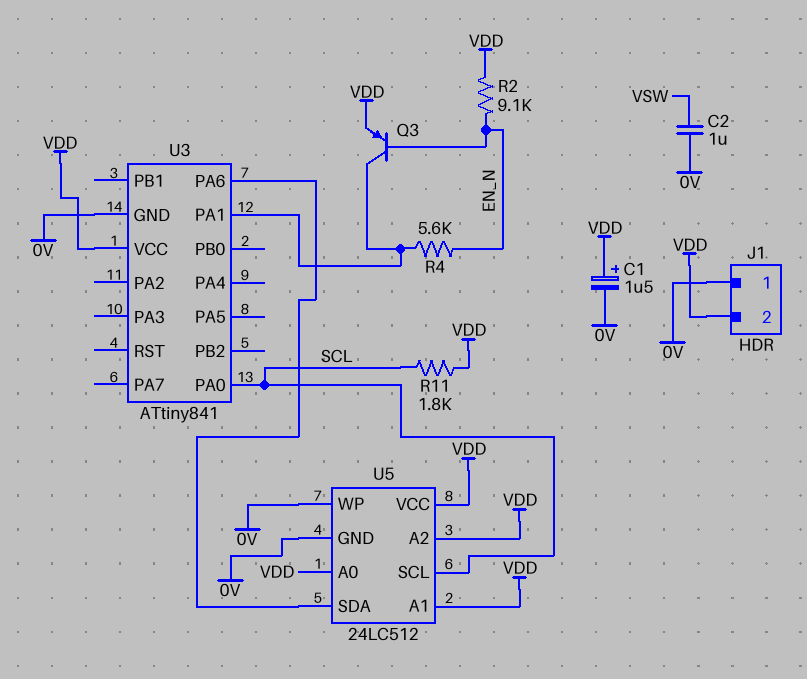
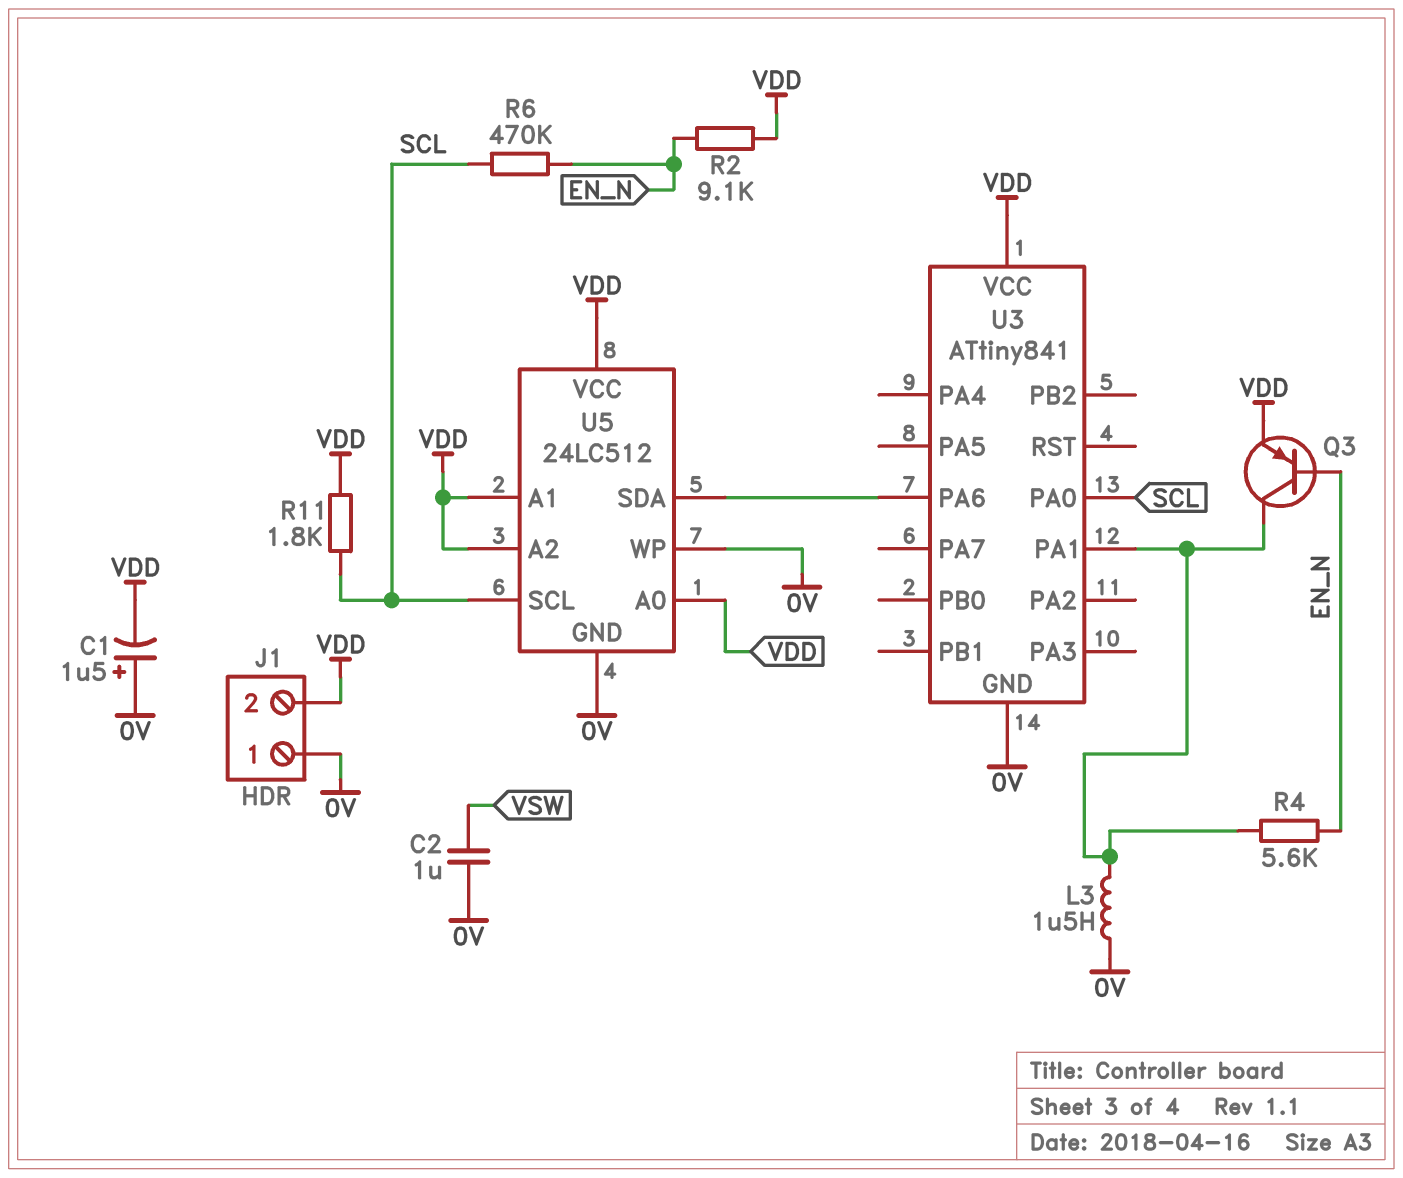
C1: 1.5uF (plus VDD, minus 0V) -> 1.5uF (plus 0V, minus VDD)
L3: none -> 1.5uH (0V, U3/PA1)
R6: none -> 470k (EN_N, SCL)

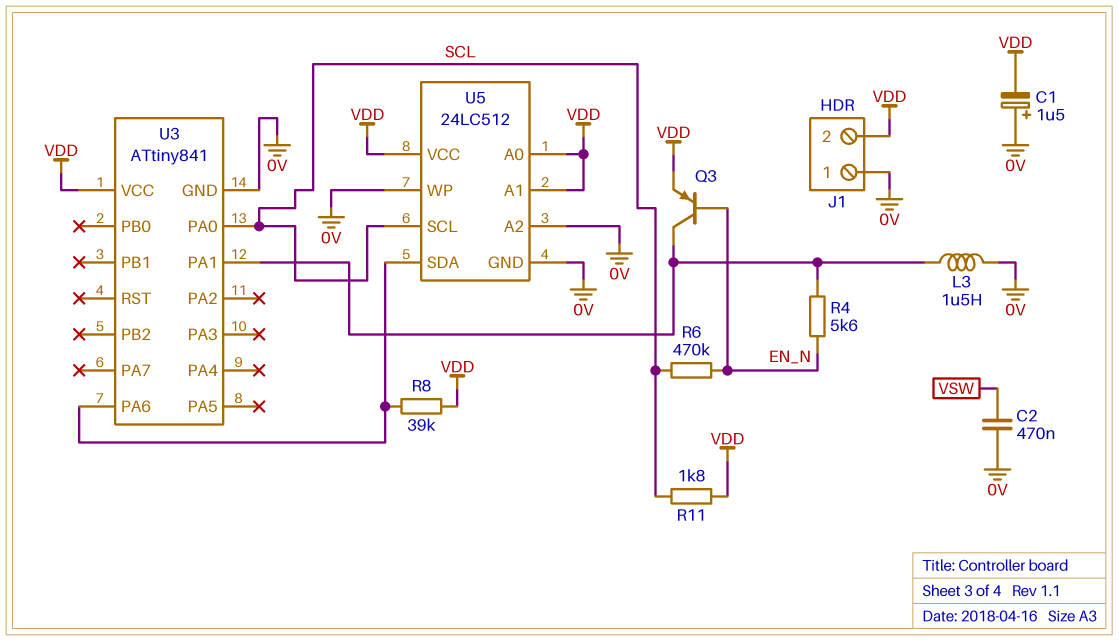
C2: 1uF (0V, VSW) -> 470nF (0V, VSW)
R2: 9.1k (EN_N, VDD) -> none
R8: none -> 39k (U3/PA6, VDD)
U5 pin A2: VDD -> 0V

